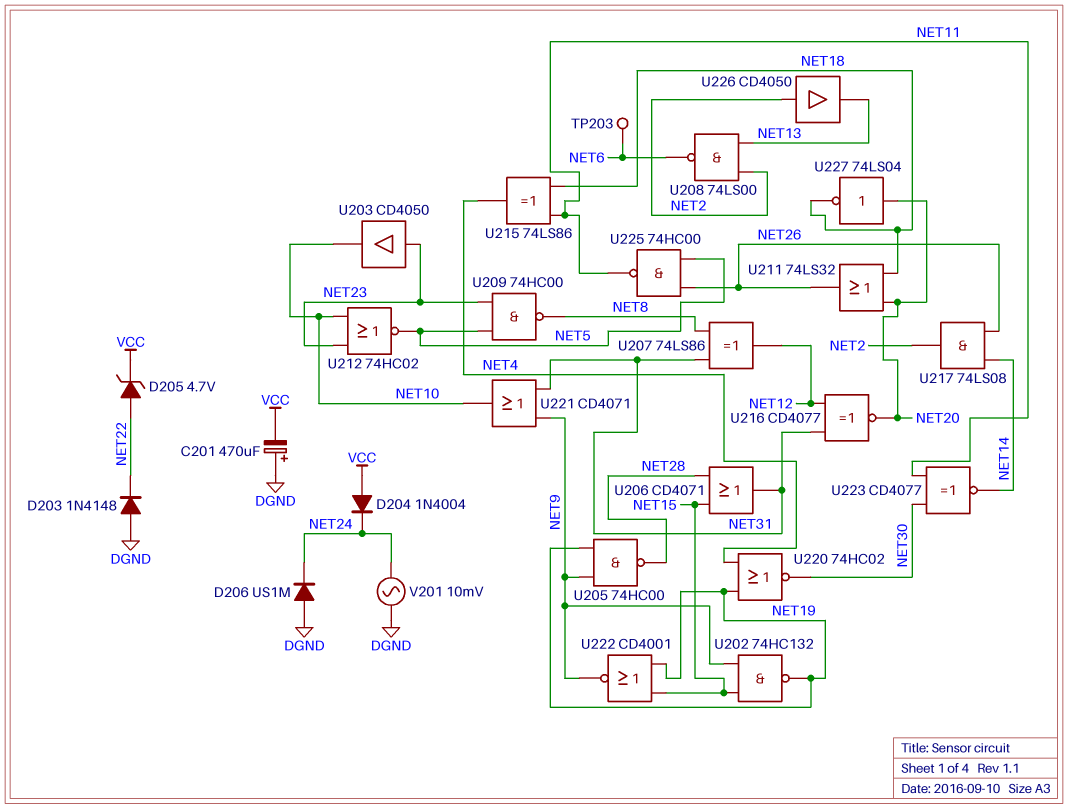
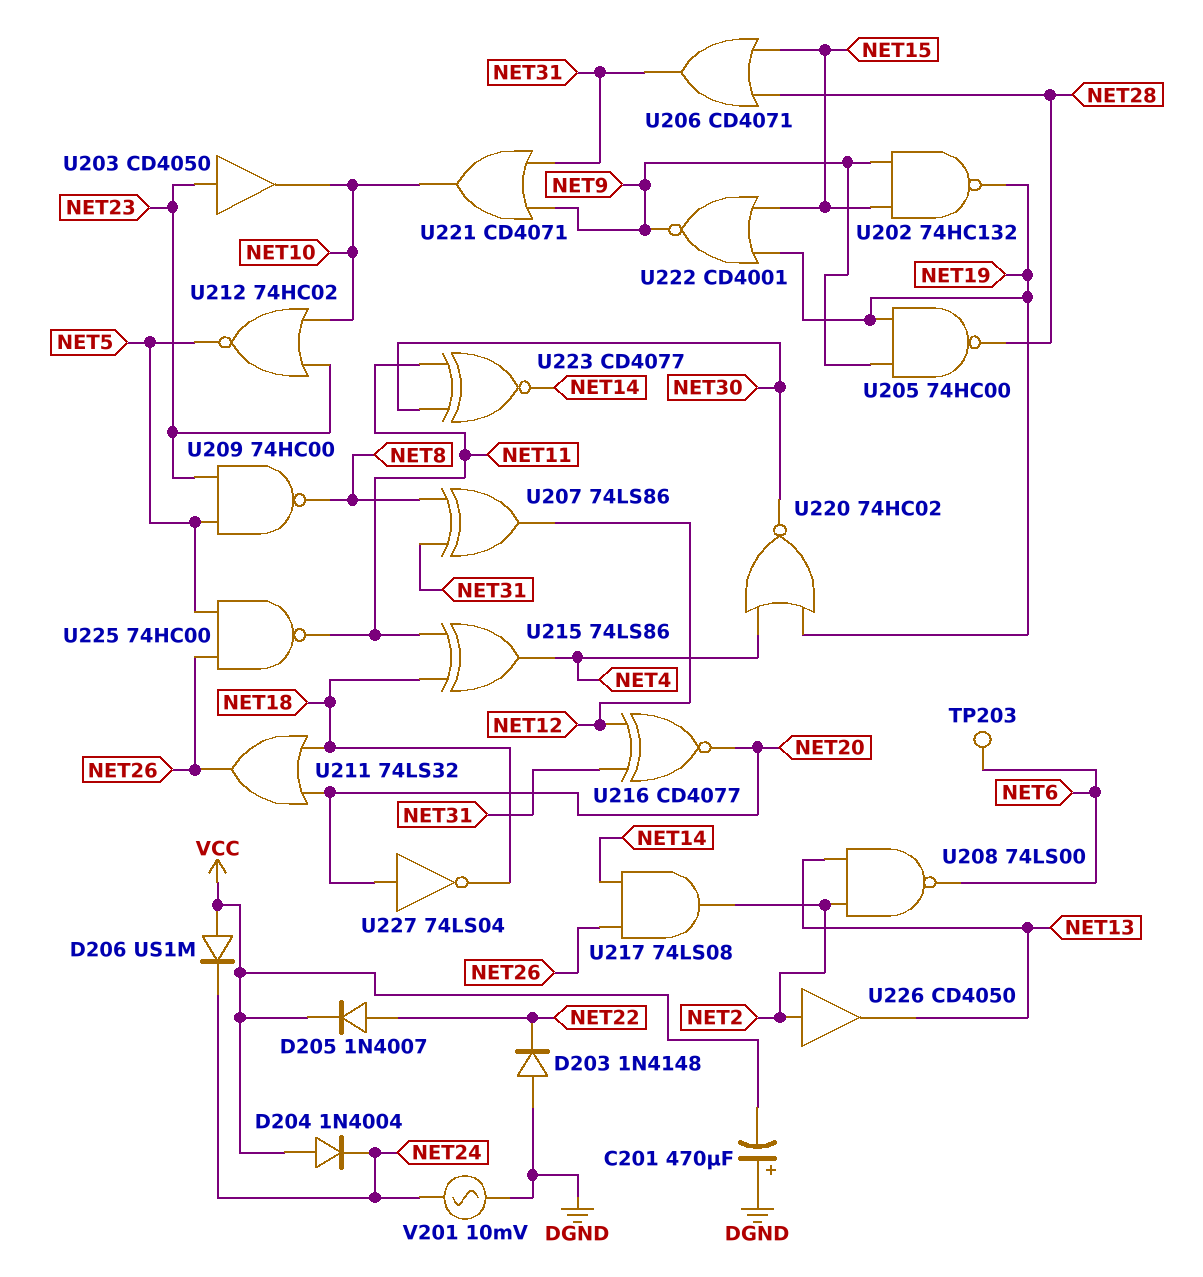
D205: zener 4.7V (A NET22, K VCC) -> diode 1N4007 (A NET22, K VCC)
D206: diode US1M (A DGND, K NET24) -> diode US1M (A VCC, K NET24)

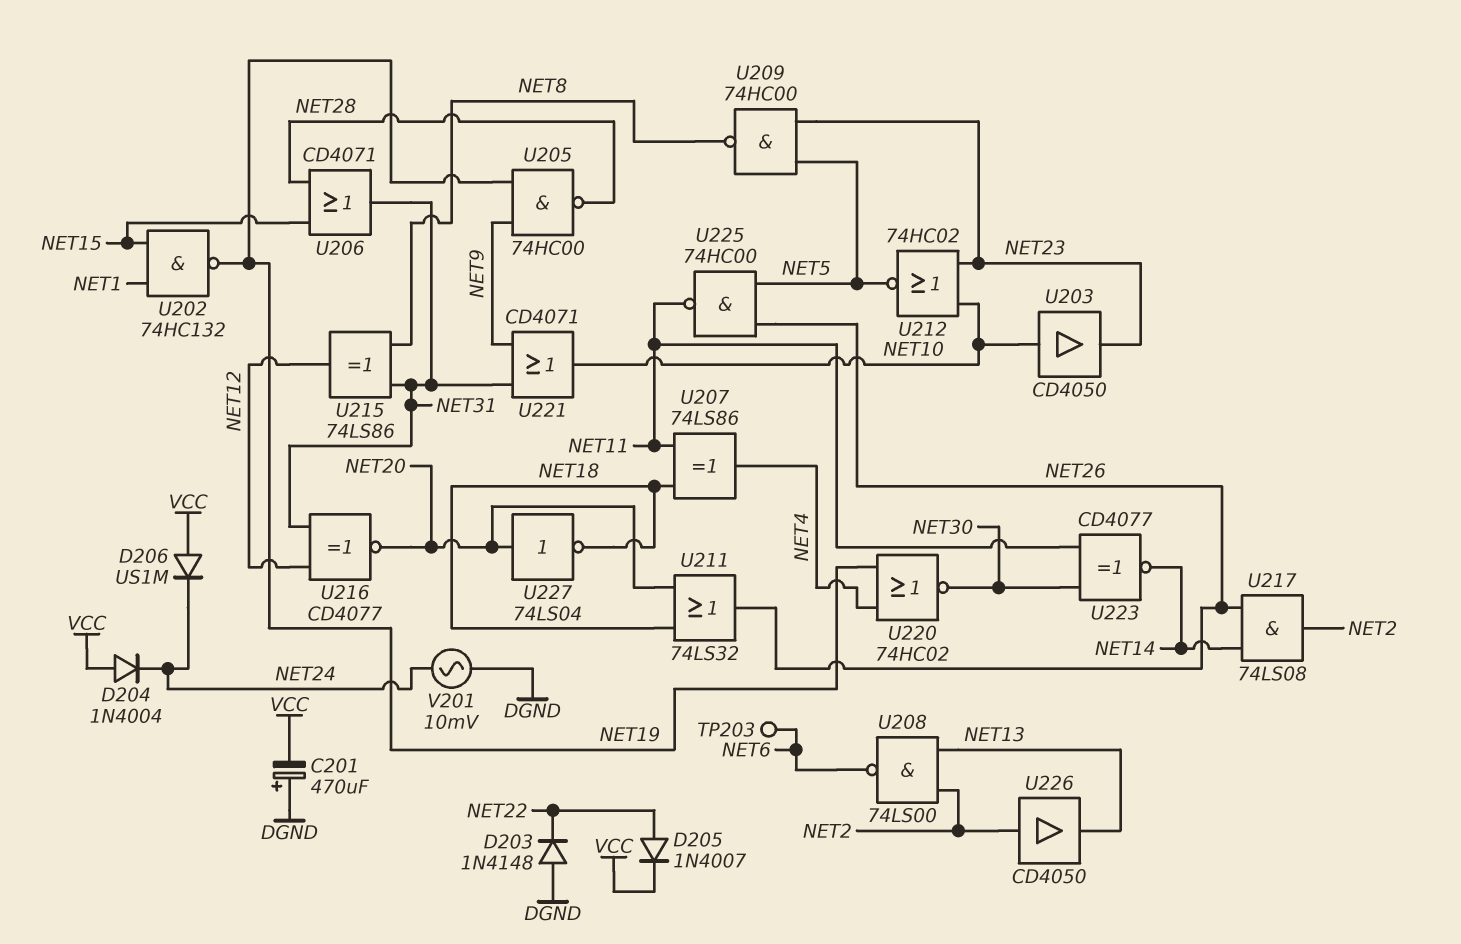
U202: NAND 74HC132 (in NET9, in NET15, out NET19) -> NAND 74HC132 (in NET1, in NET15, out NET19)
U203: buffer CD4050 (in NET23, out NET10) -> buffer CD4050 (in NET10, out NET23)
U207: XOR 74LS86 (in NET8, in NET31, out NET12) -> XOR 74LS86 (in NET11, in NET18, out NET4)
U215: XOR 74LS86 (in NET11, in NET18, out NET4) -> XOR 74LS86 (in NET8, in NET31, out NET12)
U222: NOR CD4001 (in NET15, in NET19, out NET9) -> none

